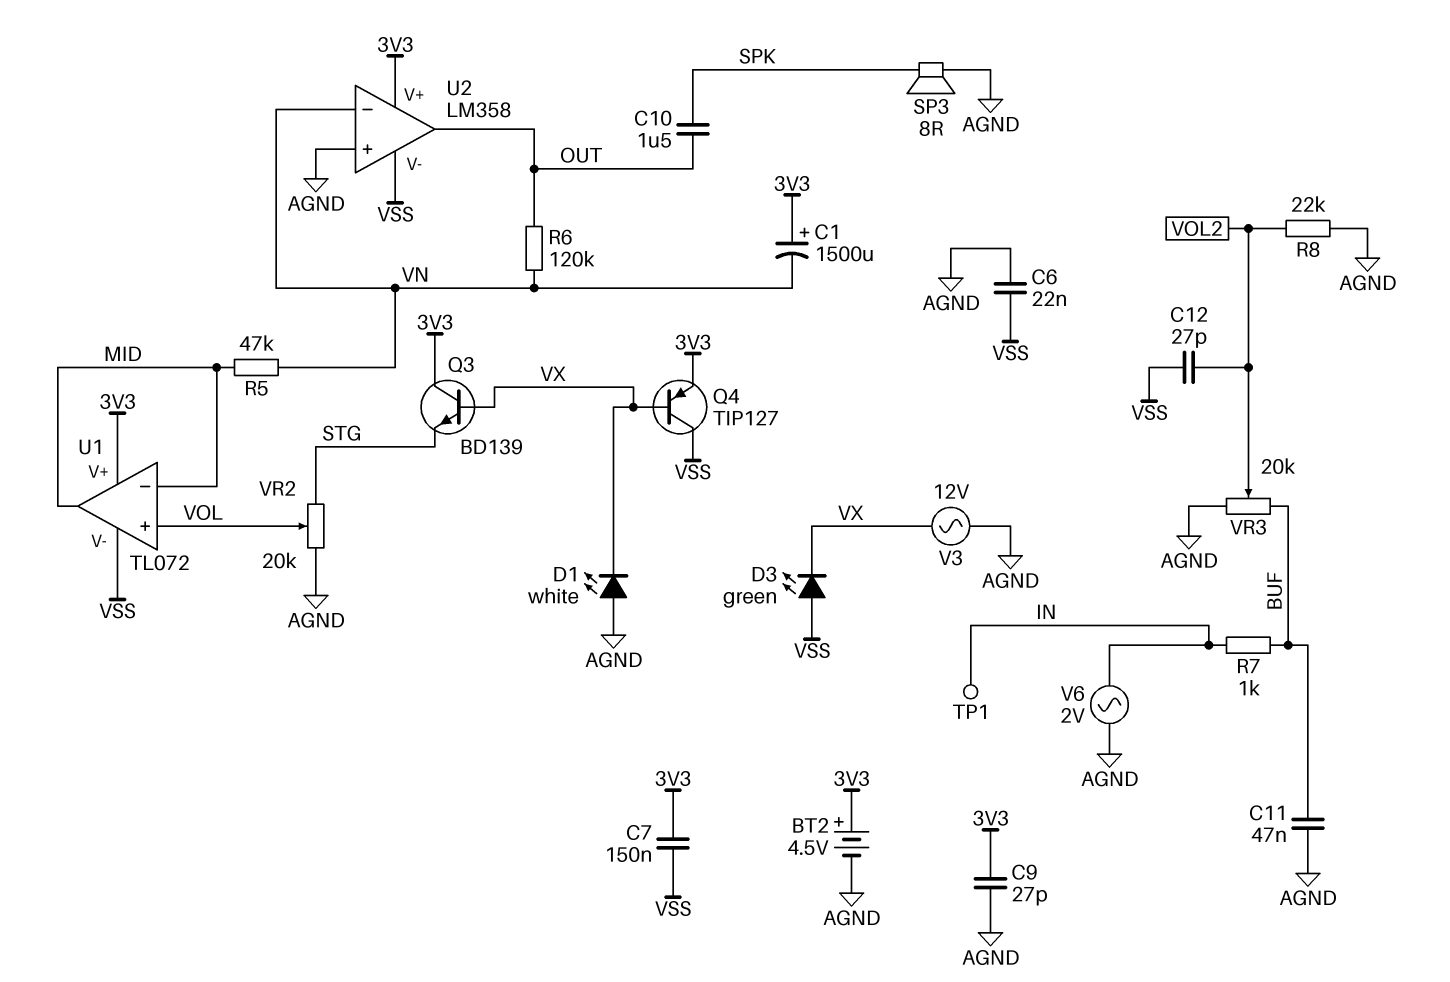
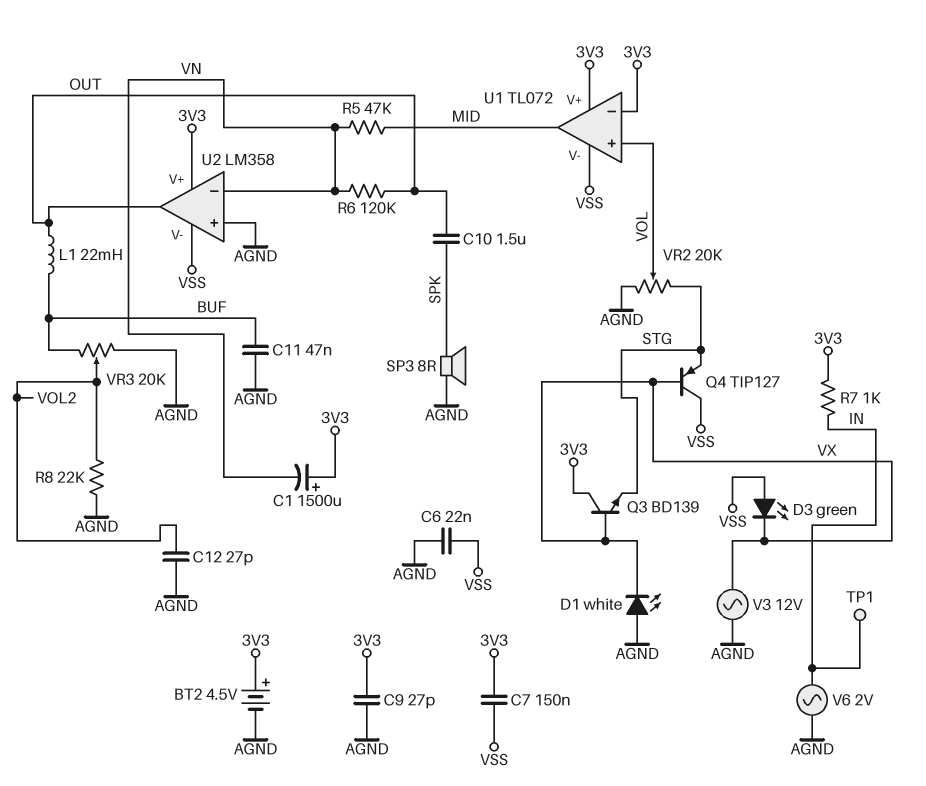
C12: 27pF (VOL2, VSS) -> 27pF (AGND, VOL2)
L1: none -> 22mH (BUF, OUT)
Q4: PNP TIP127 (B VX, C VSS, E 3V3) -> PNP TIP127 (B VX, C VSS, E STG)
R7: 1k (BUF, IN) -> 1k (3V3, IN)
U1 pin in-: MID -> 3V3

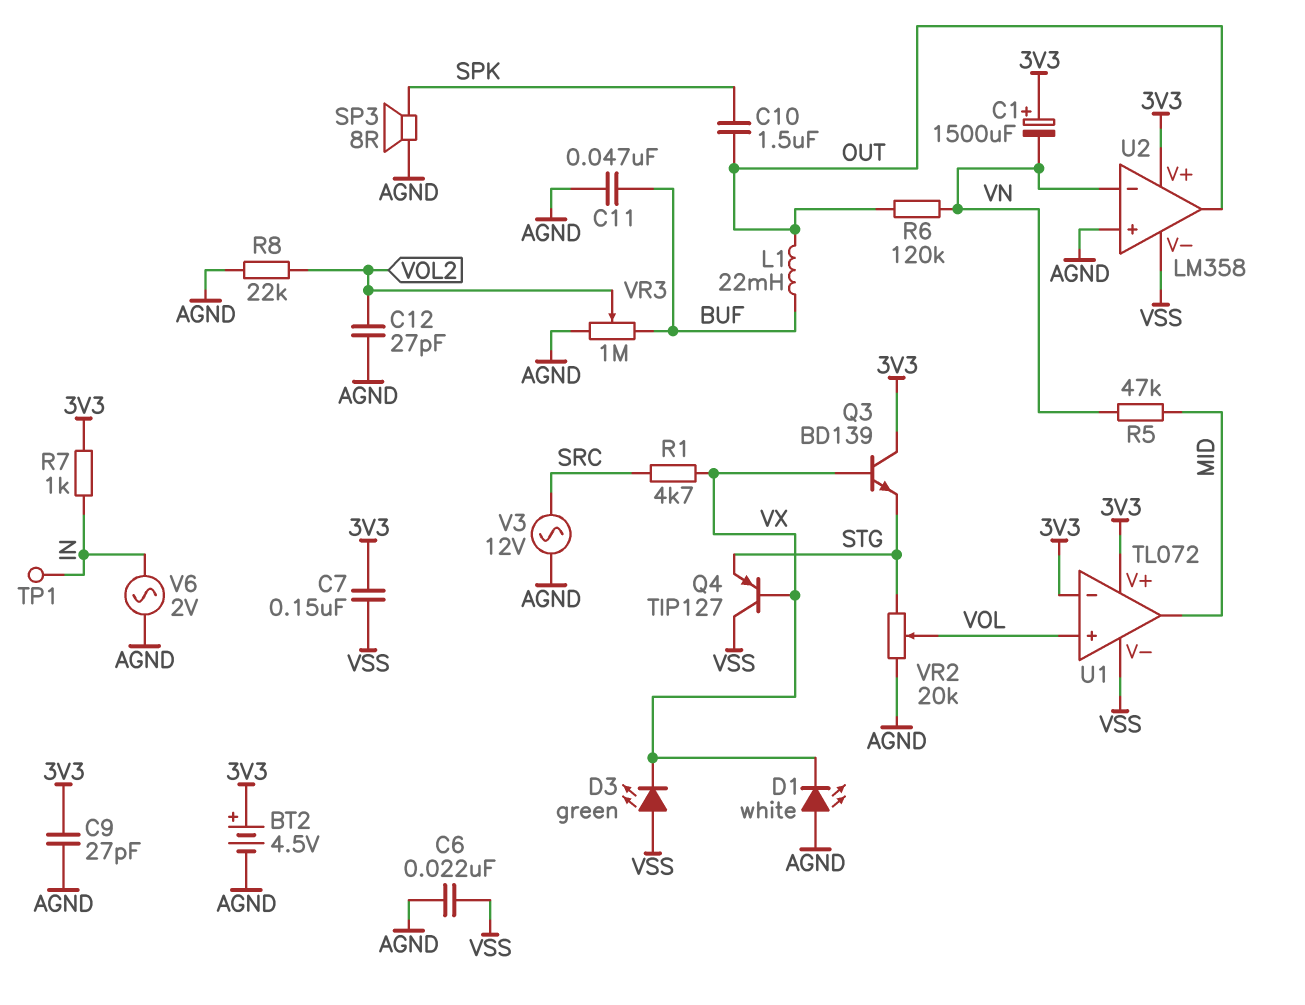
R1: none -> 4.7k (SRC, VX)
V3: AC 12V (AGND, VX) -> AC 12V (AGND, SRC)
VR3: 20k (AGND, BUF, wiper VOL2) -> 1M (AGND, BUF, wiper VOL2)

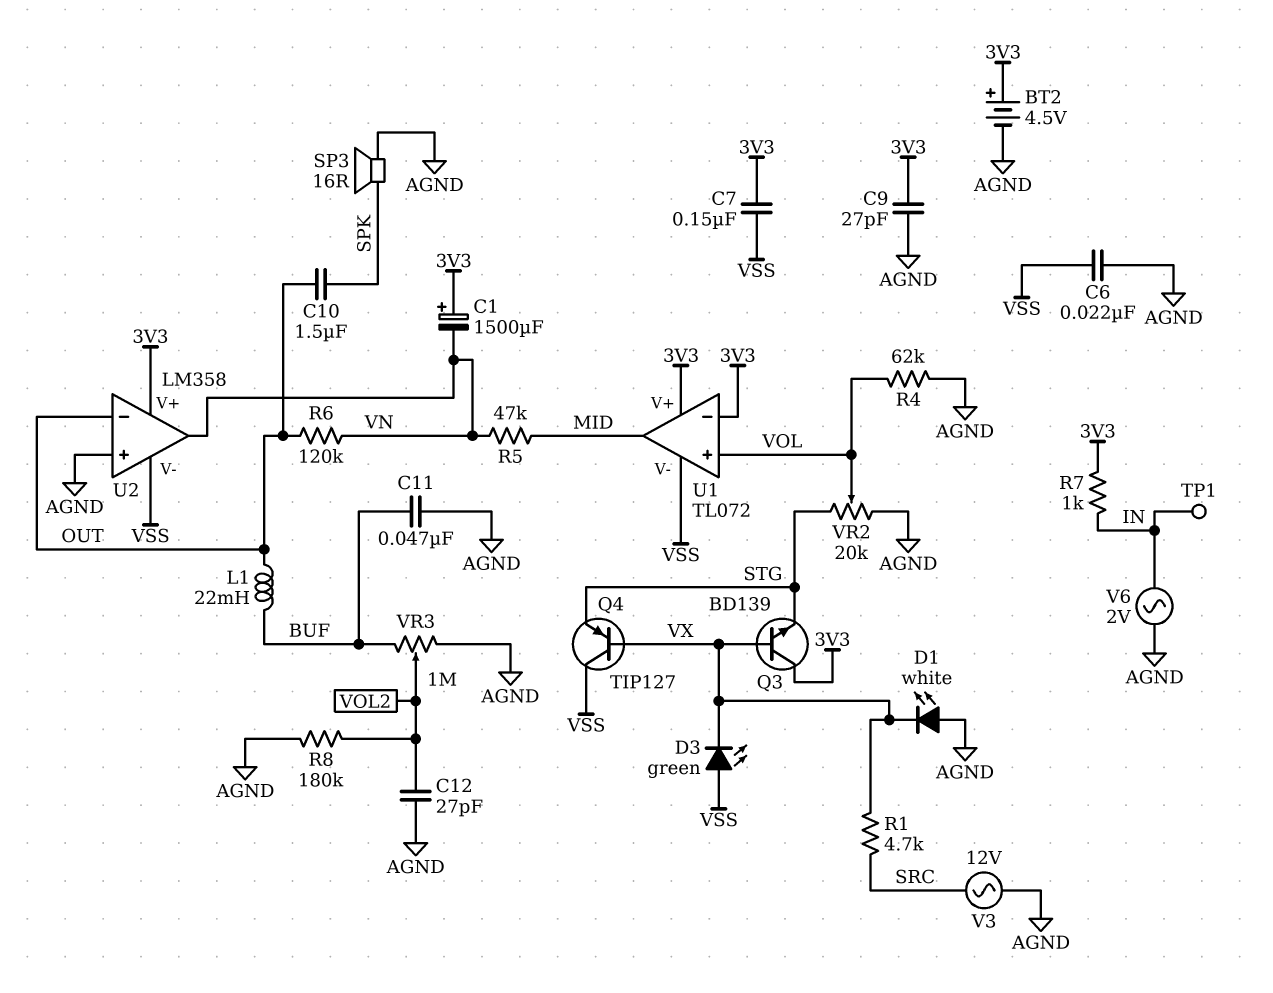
R4: none -> 62k (AGND, VOL)
R8: 22k (AGND, VOL2) -> 180k (AGND, VOL2)
SP3: speaker 8R (AGND, SPK) -> speaker 16R (AGND, SPK)
U2 pin in-: VN -> OUT
U2 pin out: OUT -> VN

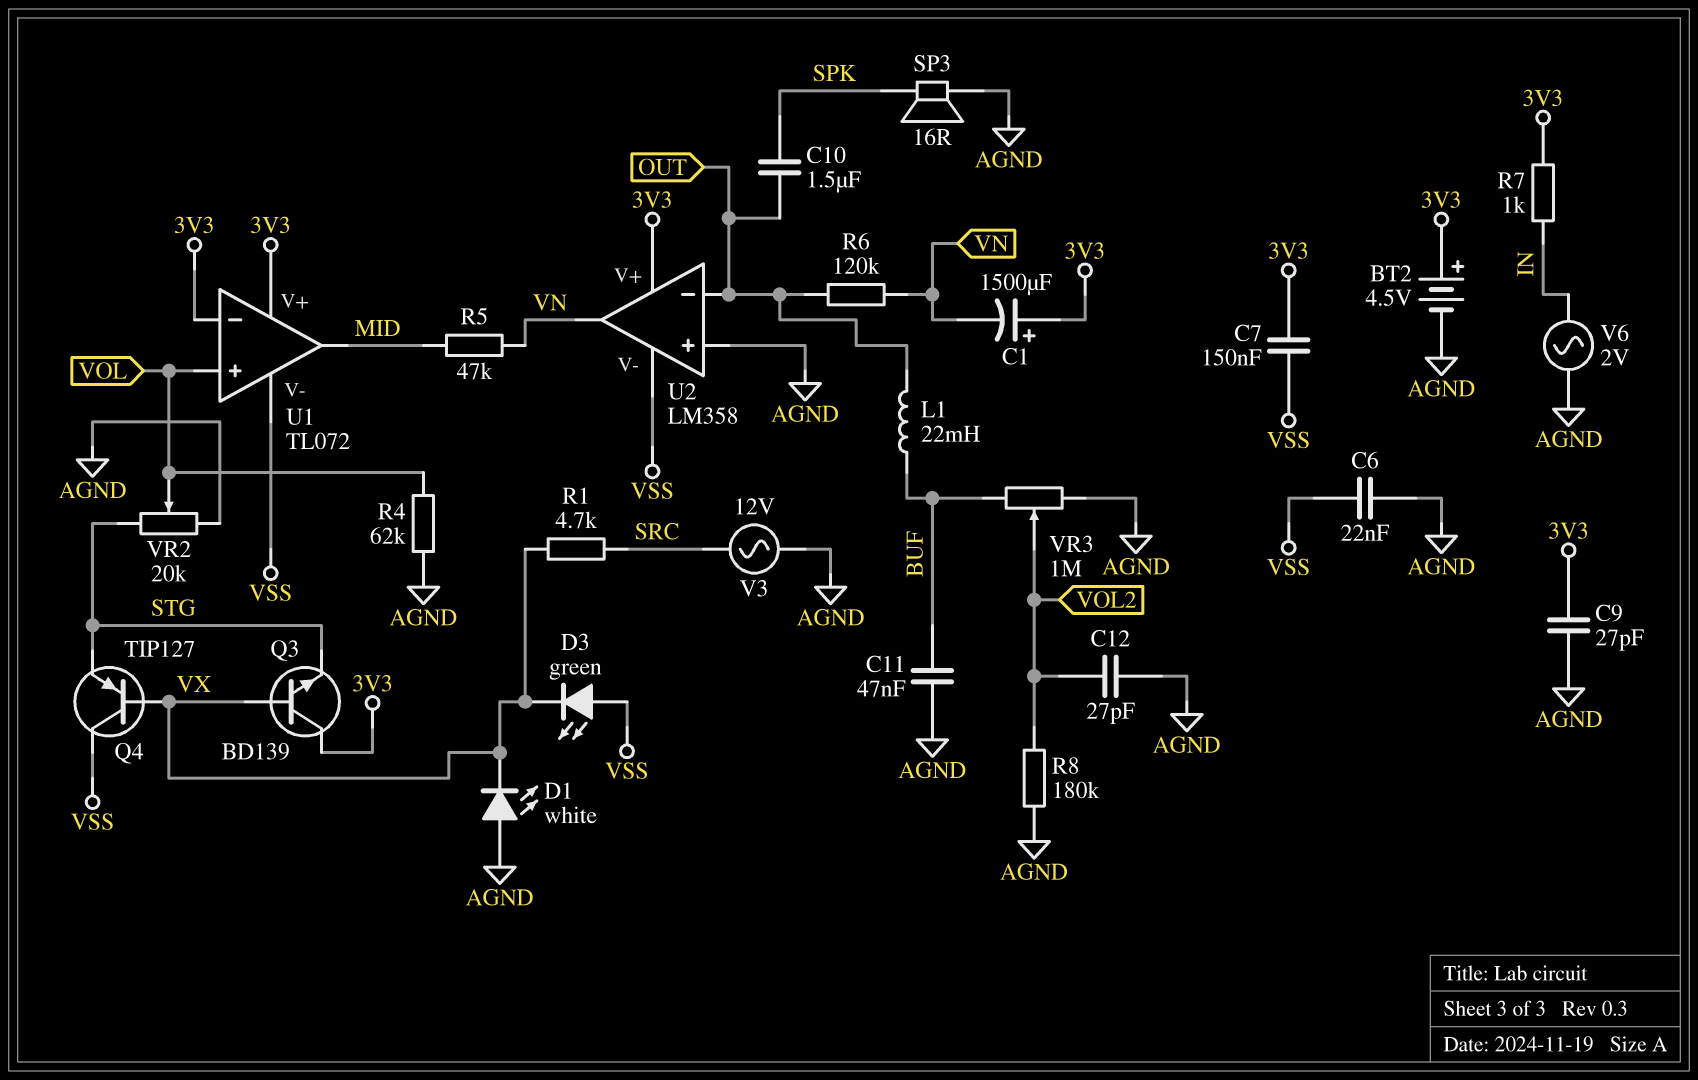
TP1: test point (IN) -> none

